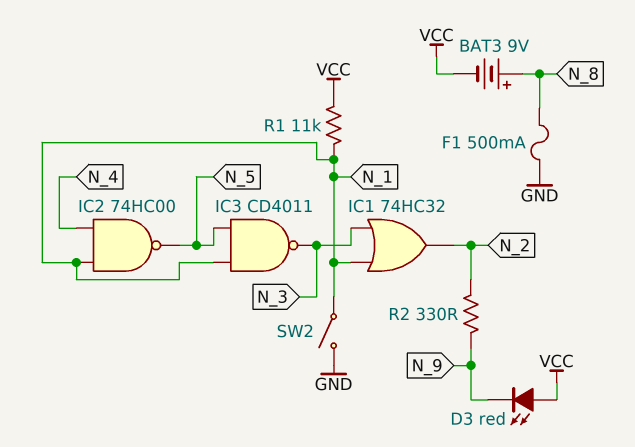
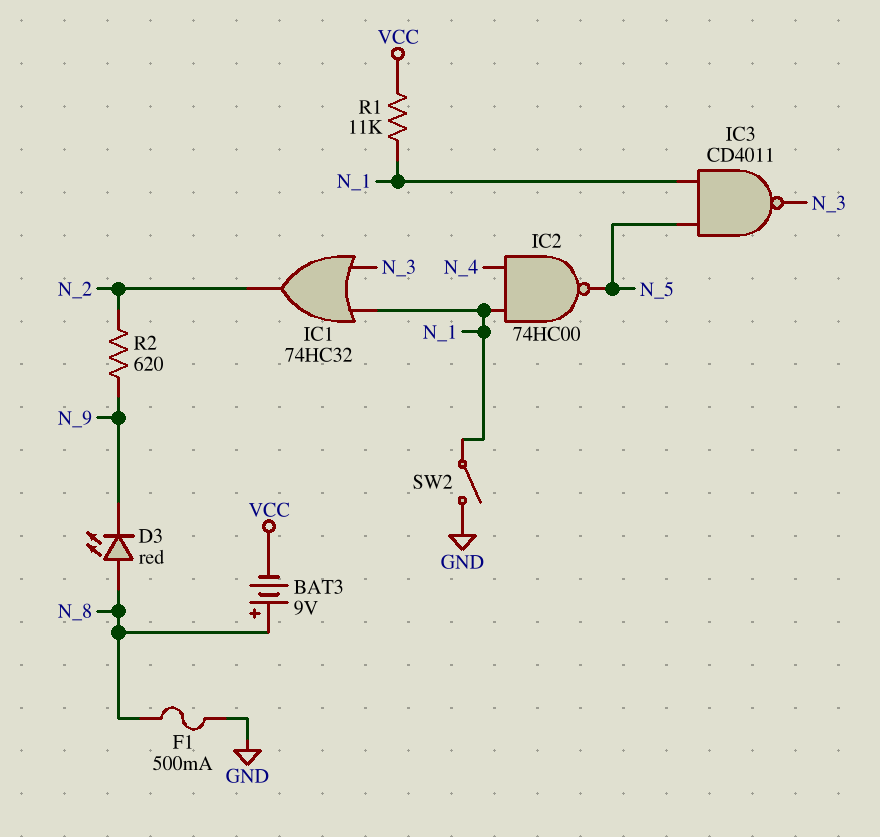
D3: LED red (A VCC, K N_9) -> LED red (A N_8, K N_9)
R2: 330 (N_2, N_9) -> 620 (N_2, N_9)

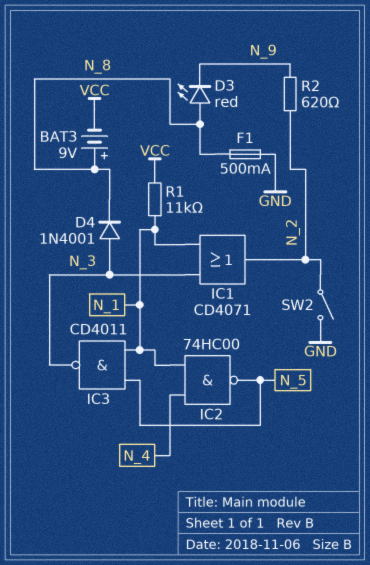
D4: none -> diode 1N4001 (A N_3, K N_8)
IC1: OR 74HC32 (in N_1, in N_3, out N_2) -> OR CD4071 (in N_1, in N_3, out N_2)
SW2: switch (GND, N_1) -> switch (GND, N_2)

